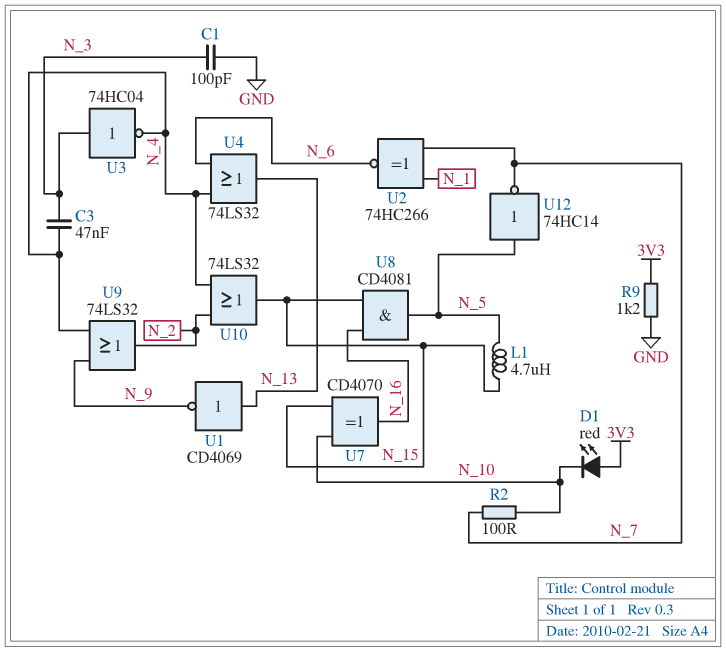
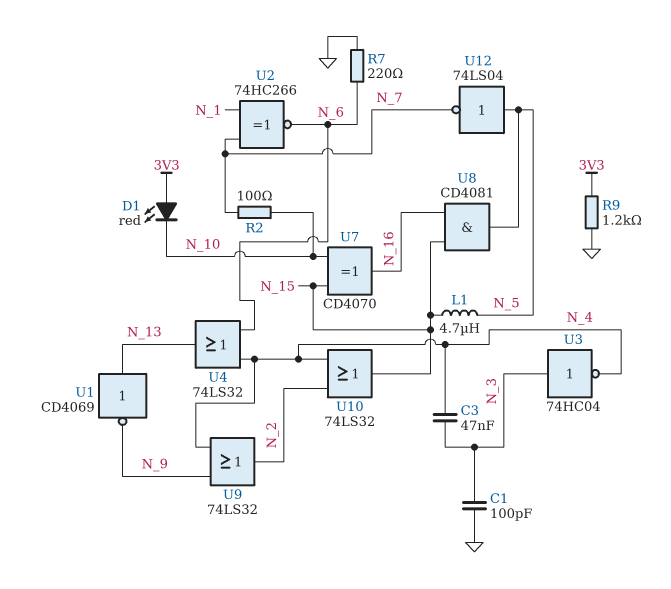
R7: none -> 220 (GND, N_6)
U12: NOT 74HC14 (in N_5, out N_7) -> NOT 74LS04 (in N_5, out N_7)

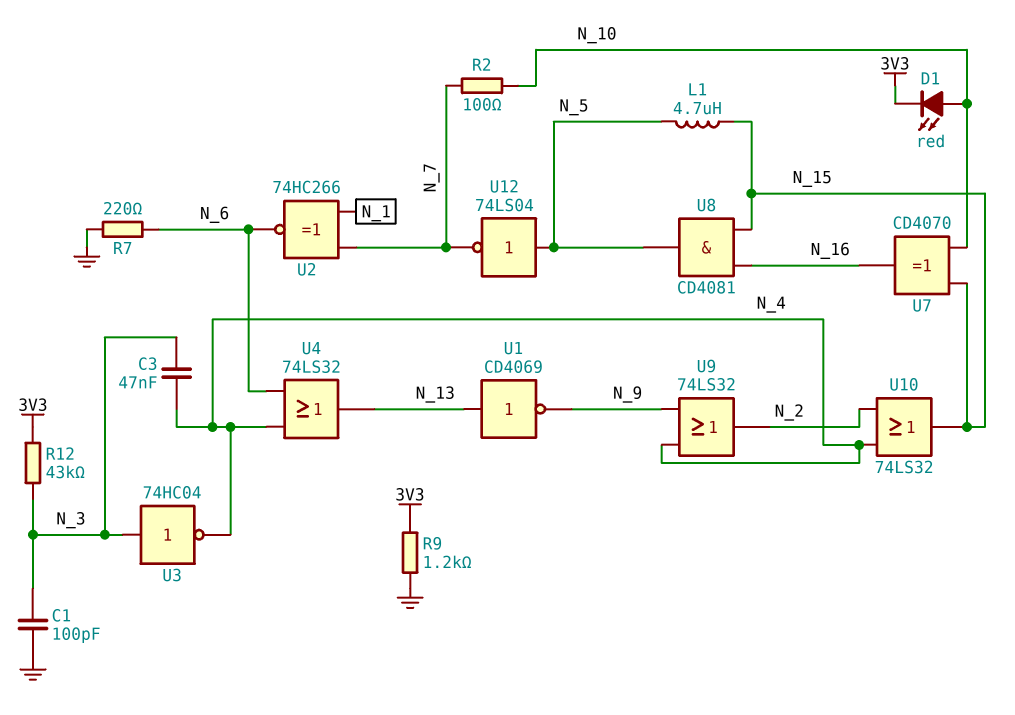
D1: LED red (A 3V3, K N_10) -> LED red (A N_10, K 3V3)
R12: none -> 43k (3V3, N_3)

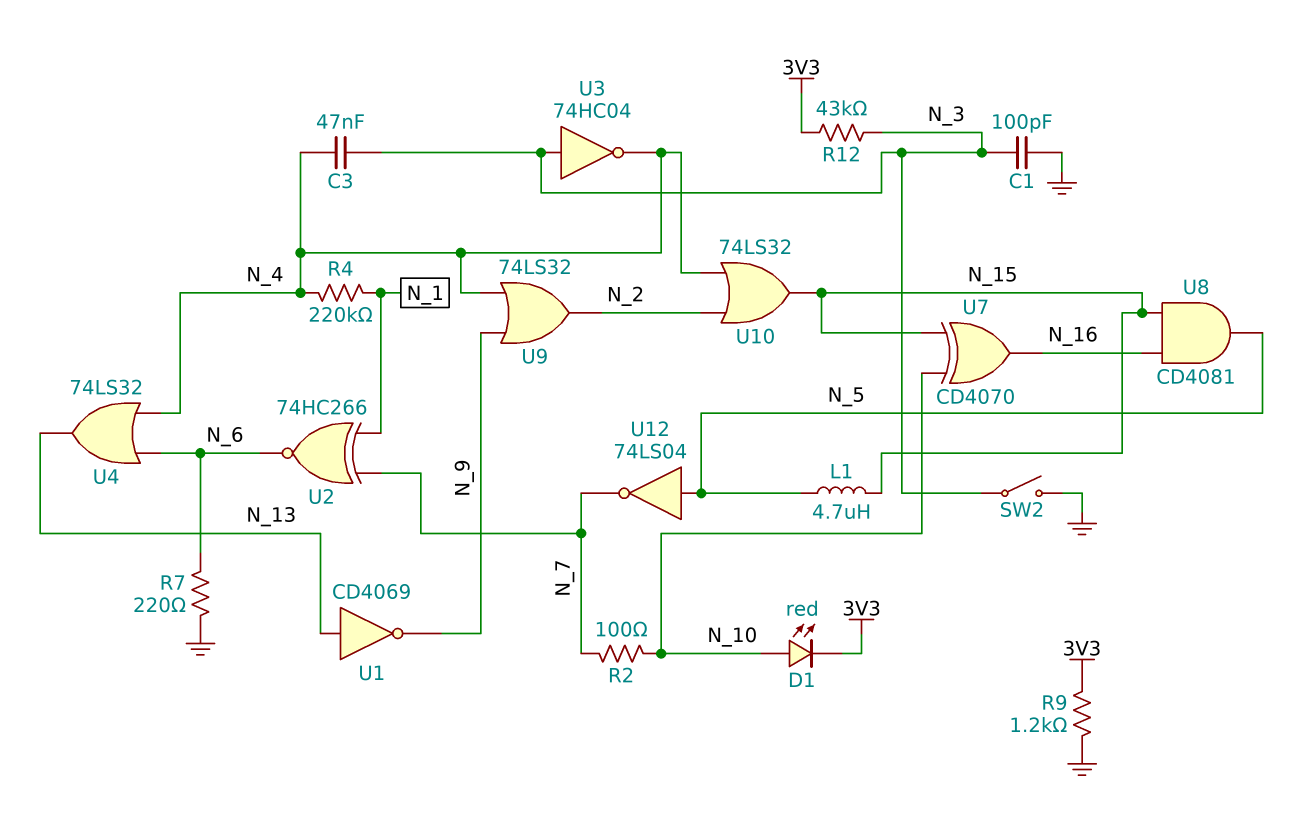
R4: none -> 220k (N_1, N_4)
SW2: none -> switch (GND, N_3)

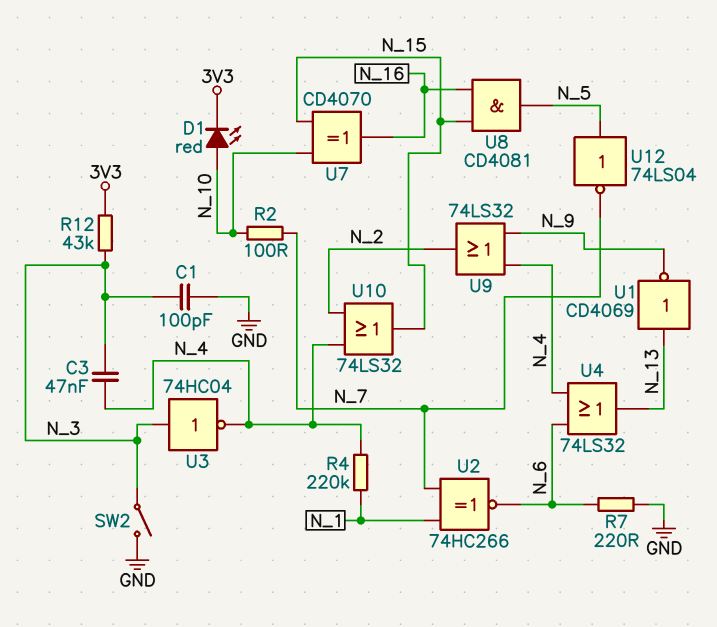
L1: 4.7uH (N_5, N_15) -> none
R9: 1.2k (3V3, GND) -> none

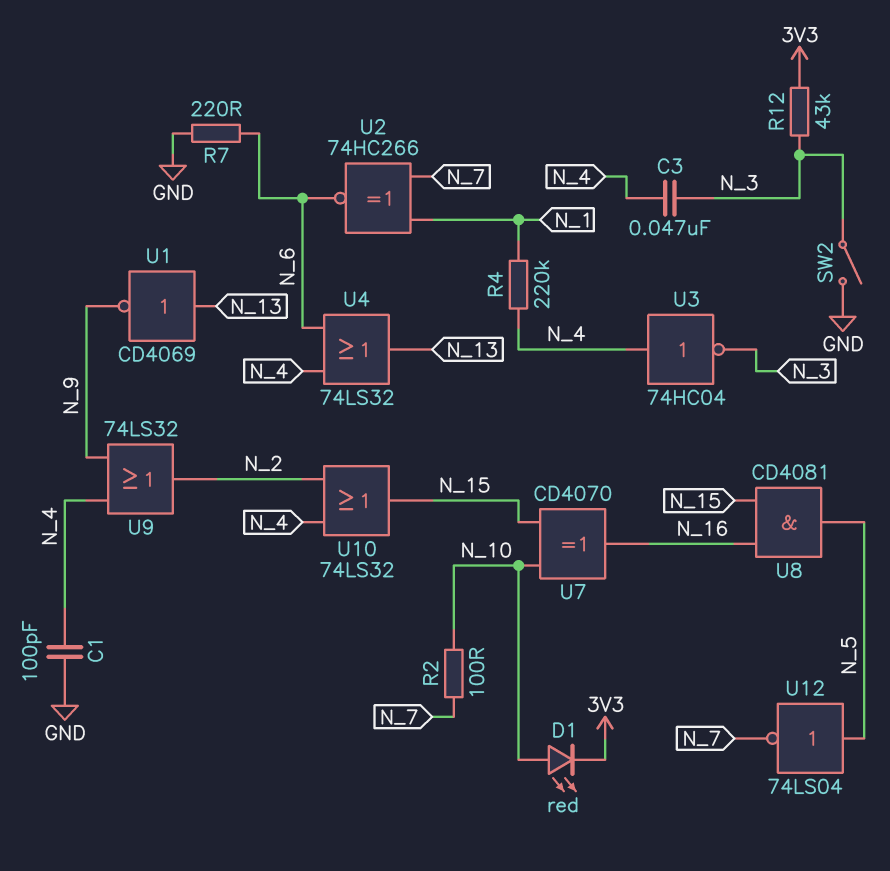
C1: 100pF (GND, N_3) -> 100pF (GND, N_4)
U3: NOT 74HC04 (in N_3, out N_4) -> NOT 74HC04 (in N_4, out N_3)

